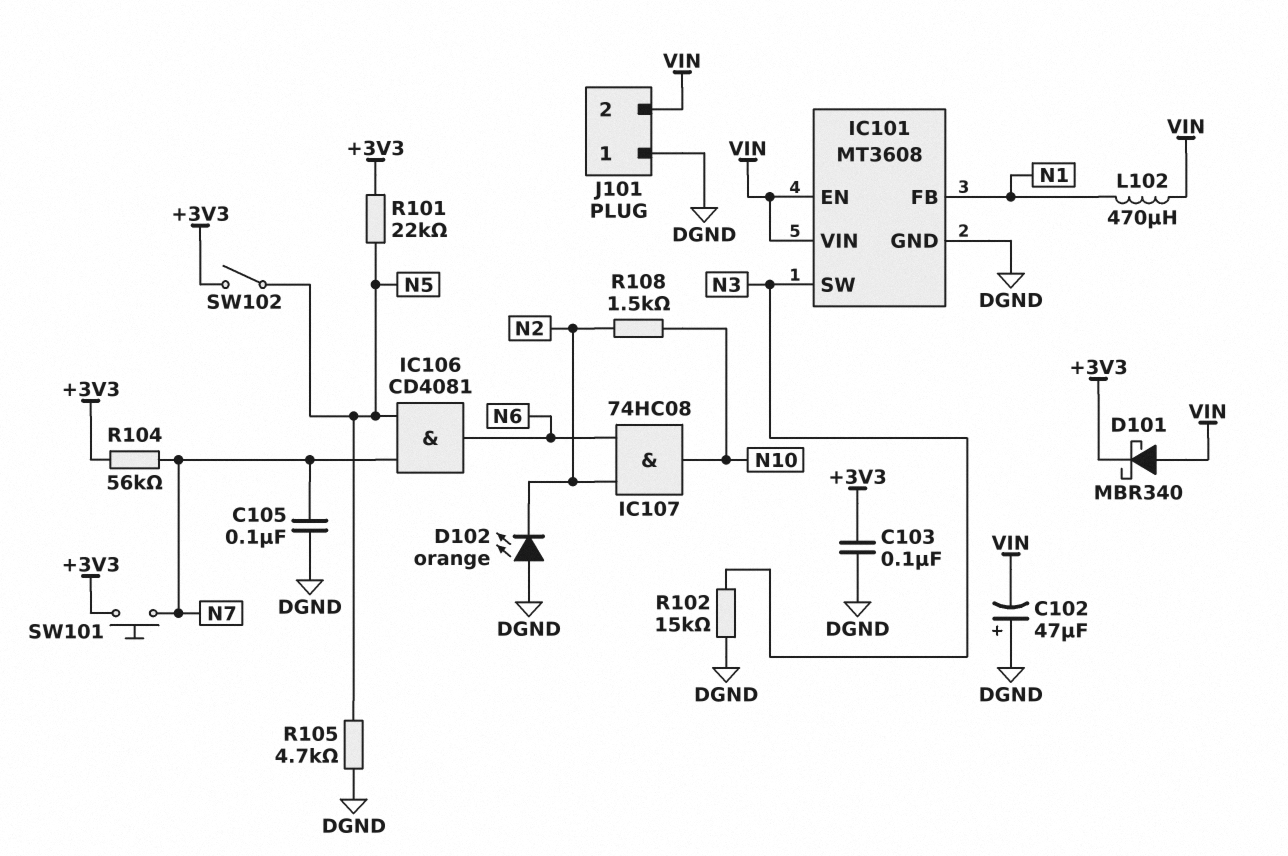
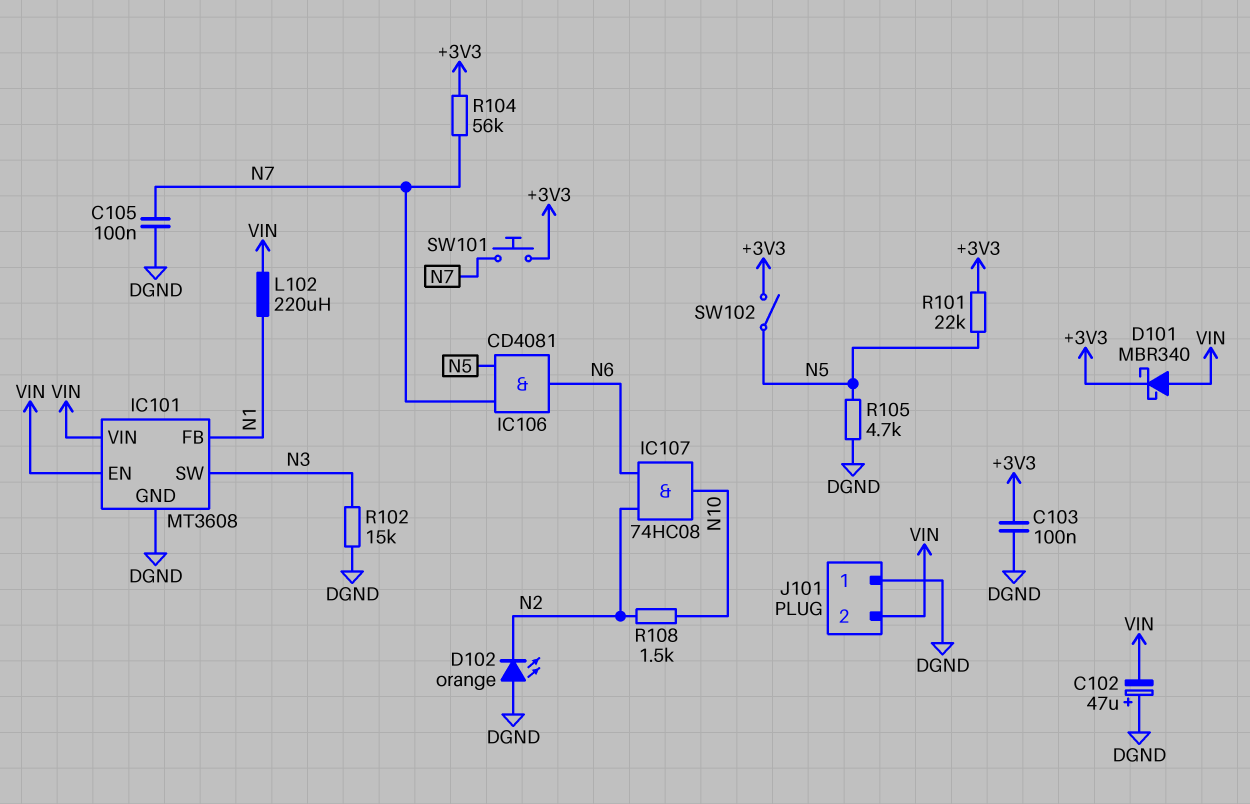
L102: 470uH (N1, VIN) -> 220uH (N1, VIN)

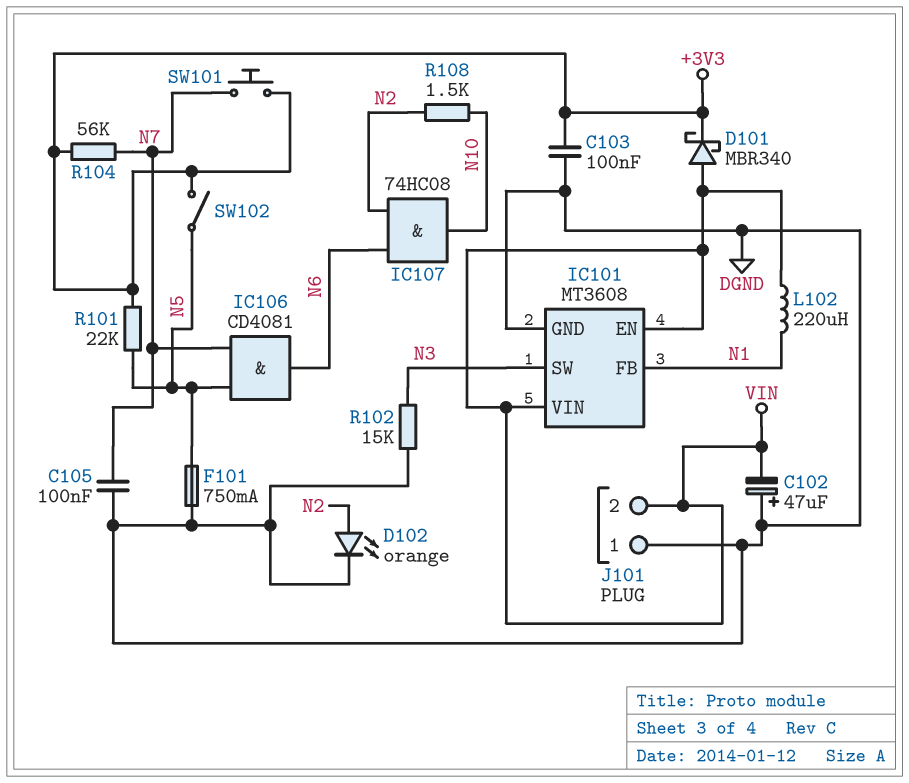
D102: LED orange (A DGND, K N2) -> LED orange (A N2, K DGND)
F101: none -> 750mA (DGND, N5)
R105: 4.7k (DGND, N5) -> none

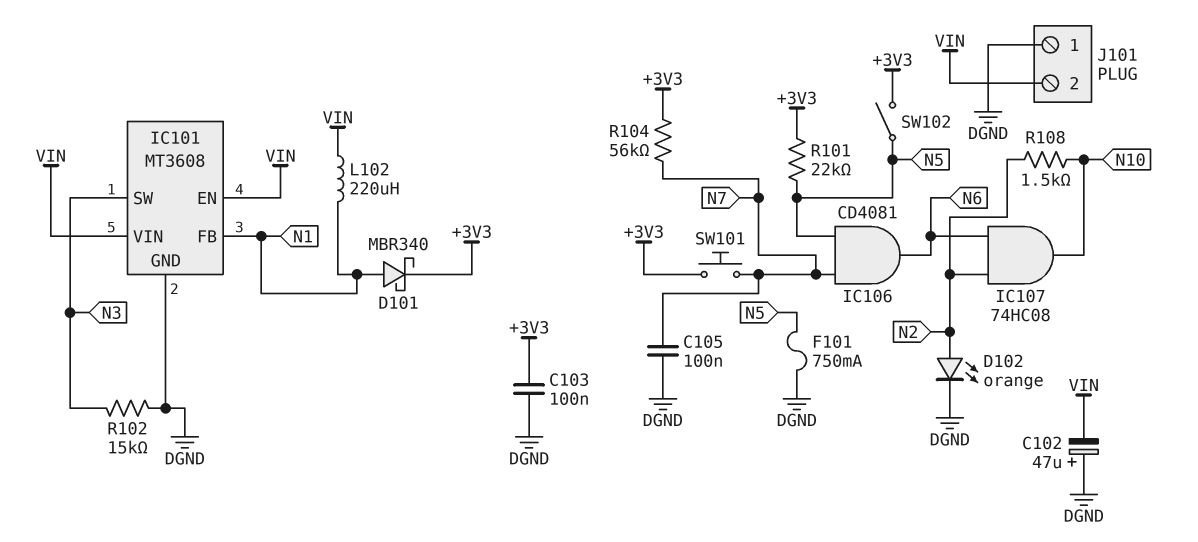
D101: schottky MBR340 (A VIN, K +3V3) -> schottky MBR340 (A N1, K +3V3)

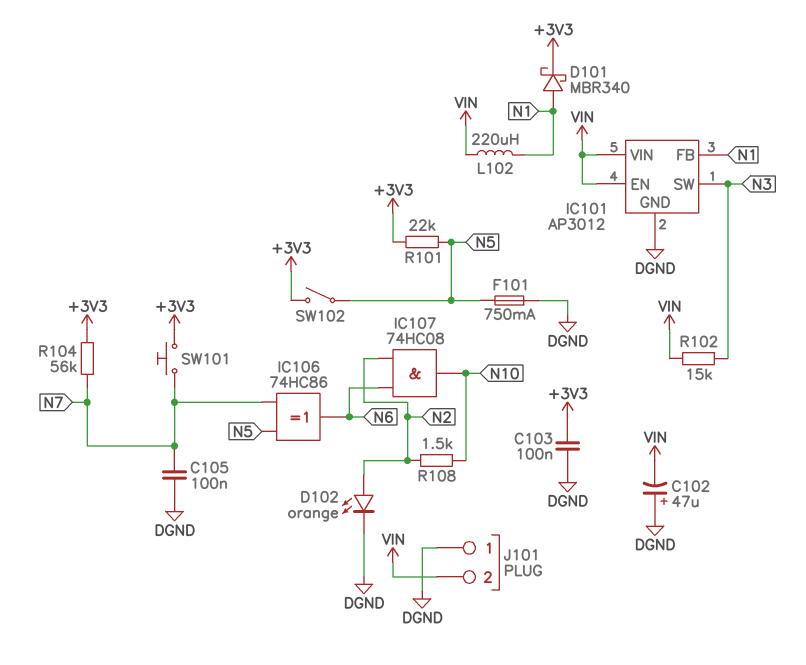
IC101: MT3608 -> AP3012
IC106: AND CD4081 (in N5, in N7, out N6) -> XOR 74HC86 (in N5, in N7, out N6)
R102: 15k (DGND, N3) -> 15k (N3, VIN)

